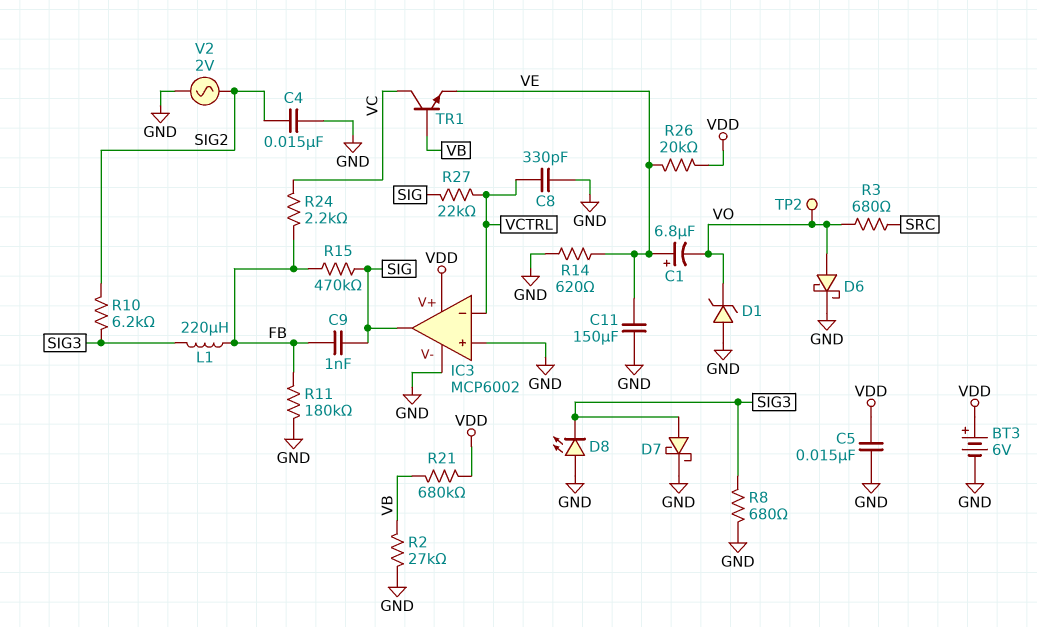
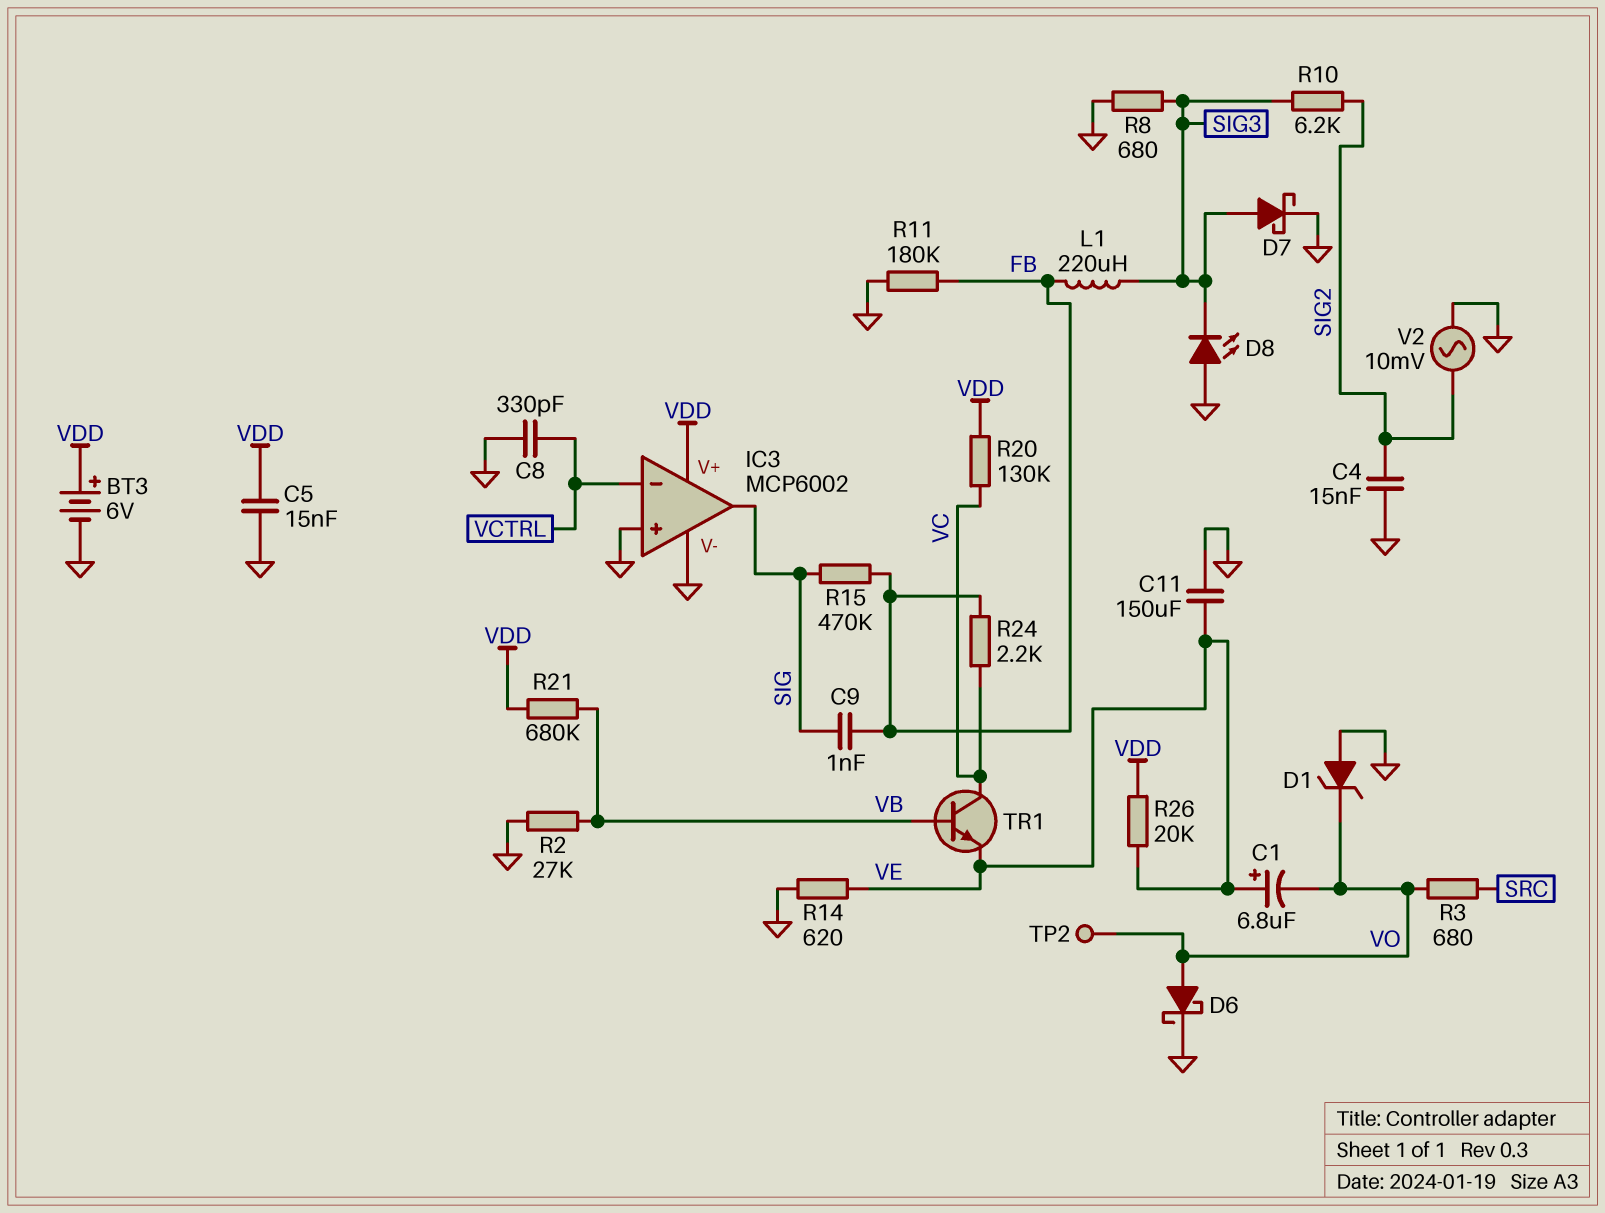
R20: none -> 130k (VC, VDD)
R27: 22k (SIG, VCTRL) -> none
V2: AC 2V (GND, SIG2) -> AC 10mV (GND, SIG2)

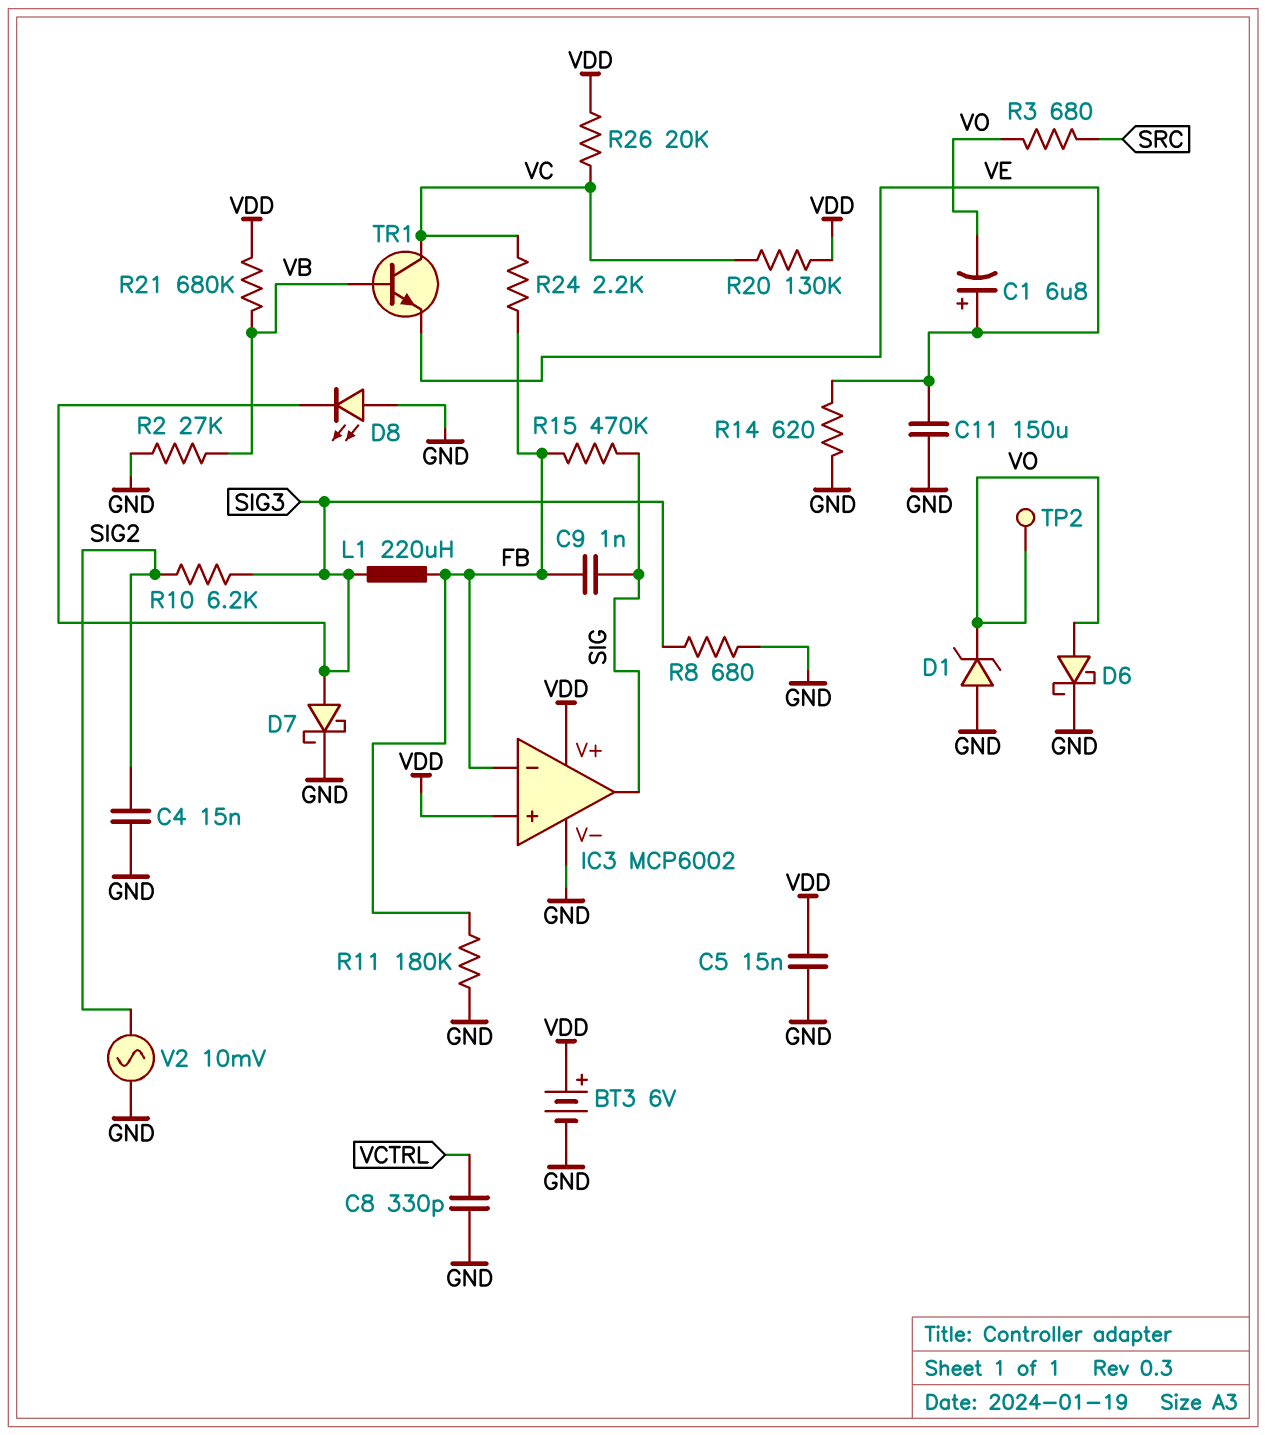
IC3 pin in+: GND -> VDD
IC3 pin in-: VCTRL -> FB
R26: 20k (VDD, VE) -> 20k (VC, VDD)

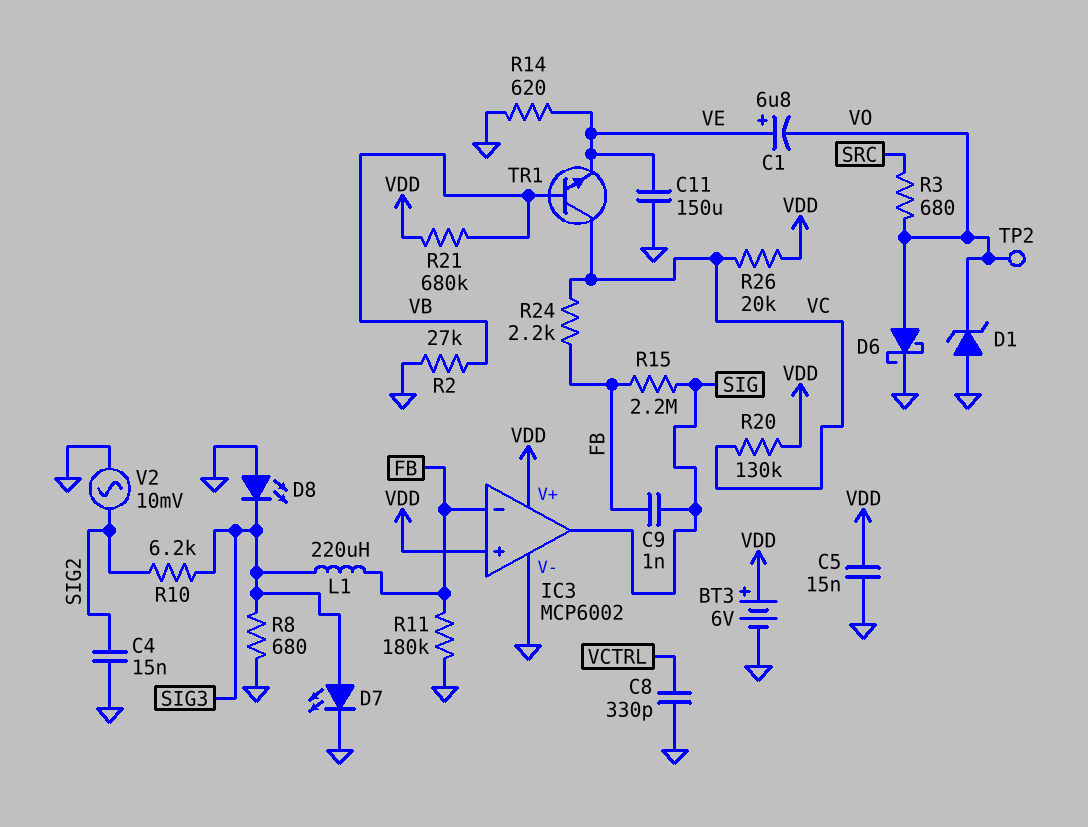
D7: schottky (A SIG3, K GND) -> LED (A SIG3, K GND)
R15: 470k (FB, SIG) -> 2.2M (FB, SIG)

